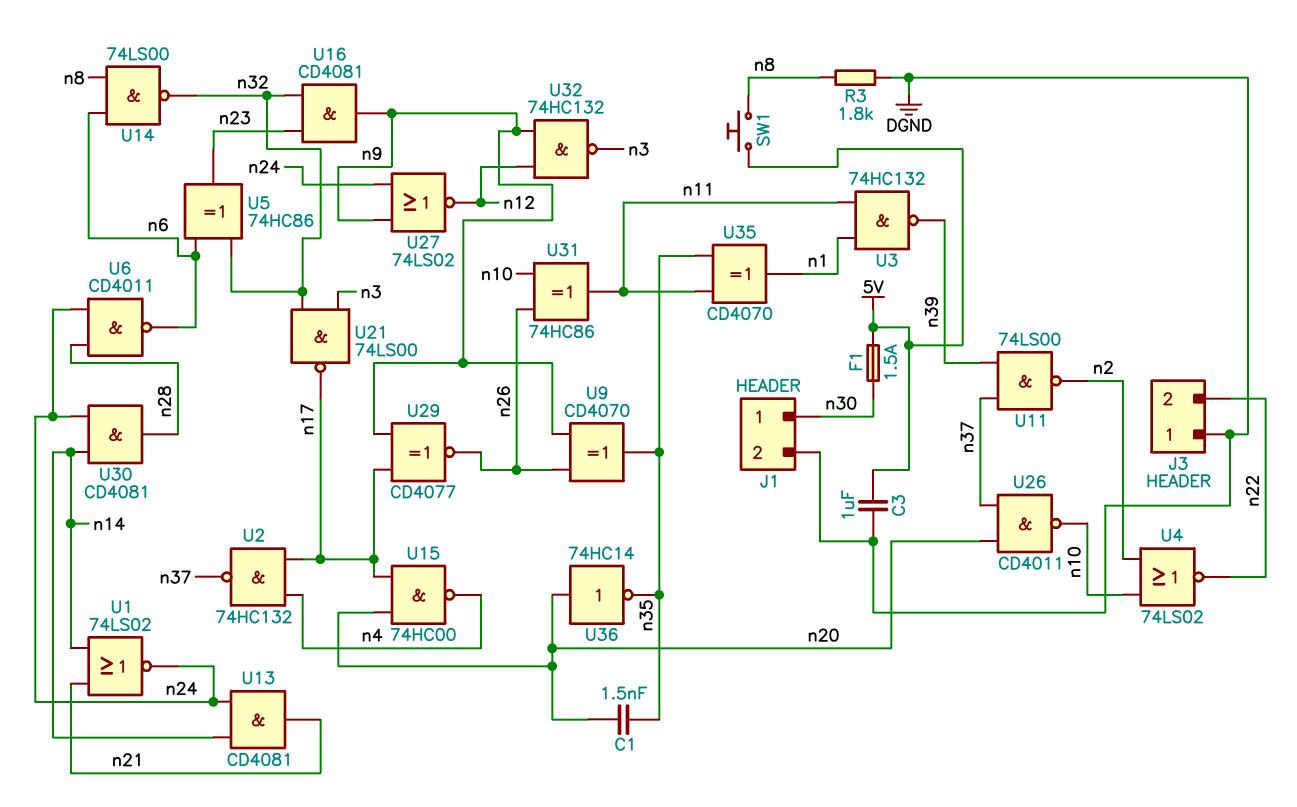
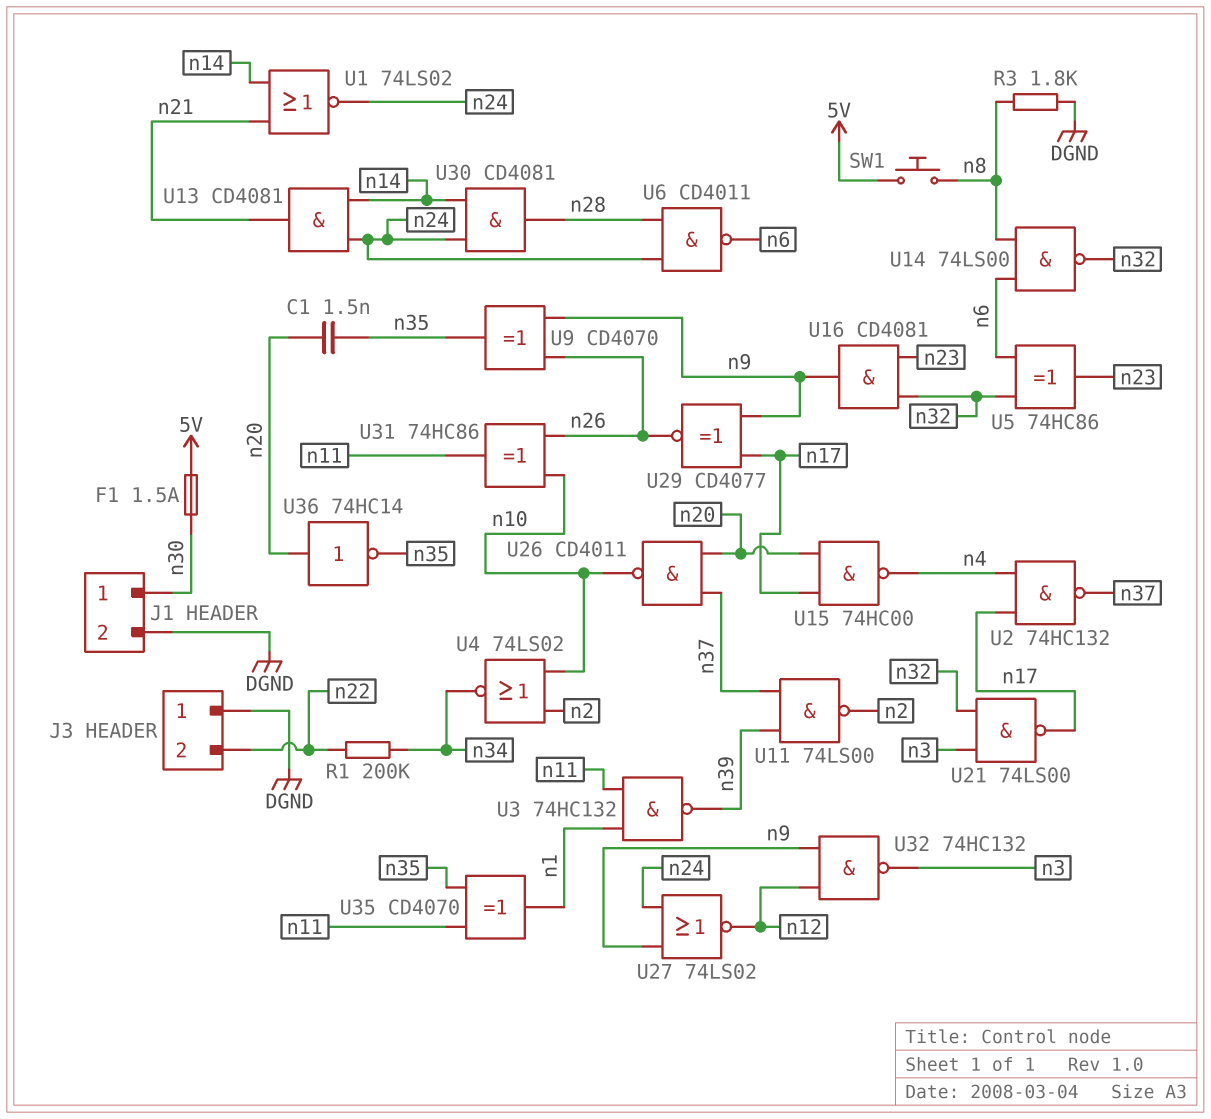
C3: 1uF (5V, DGND) -> none
R1: none -> 200k (n22, n34)
U4: NOR 74LS02 (in n2, in n10, out n22) -> NOR 74LS02 (in n2, in n10, out n34)

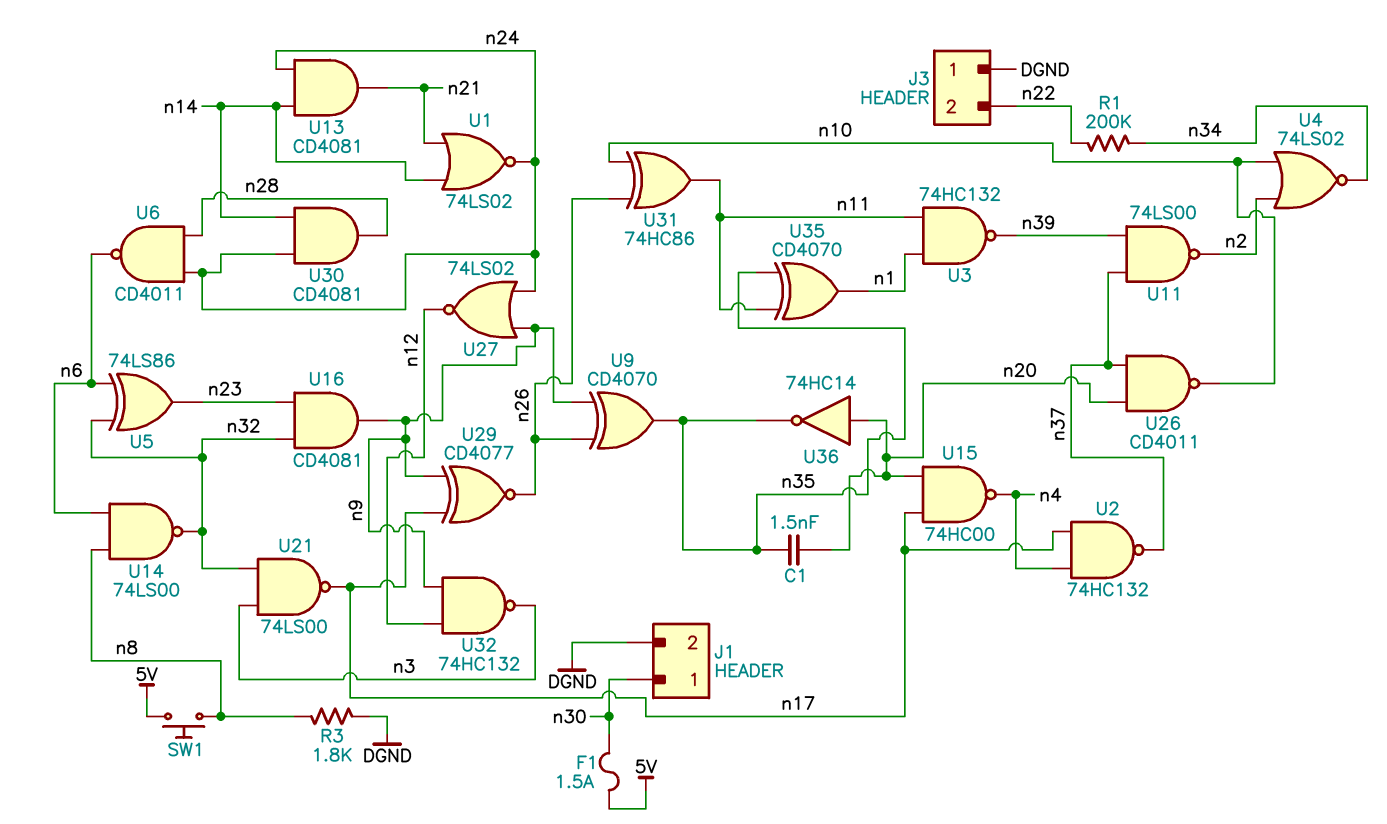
U5: XOR 74HC86 (in n6, in n32, out n23) -> XOR 74LS86 (in n6, in n32, out n23)

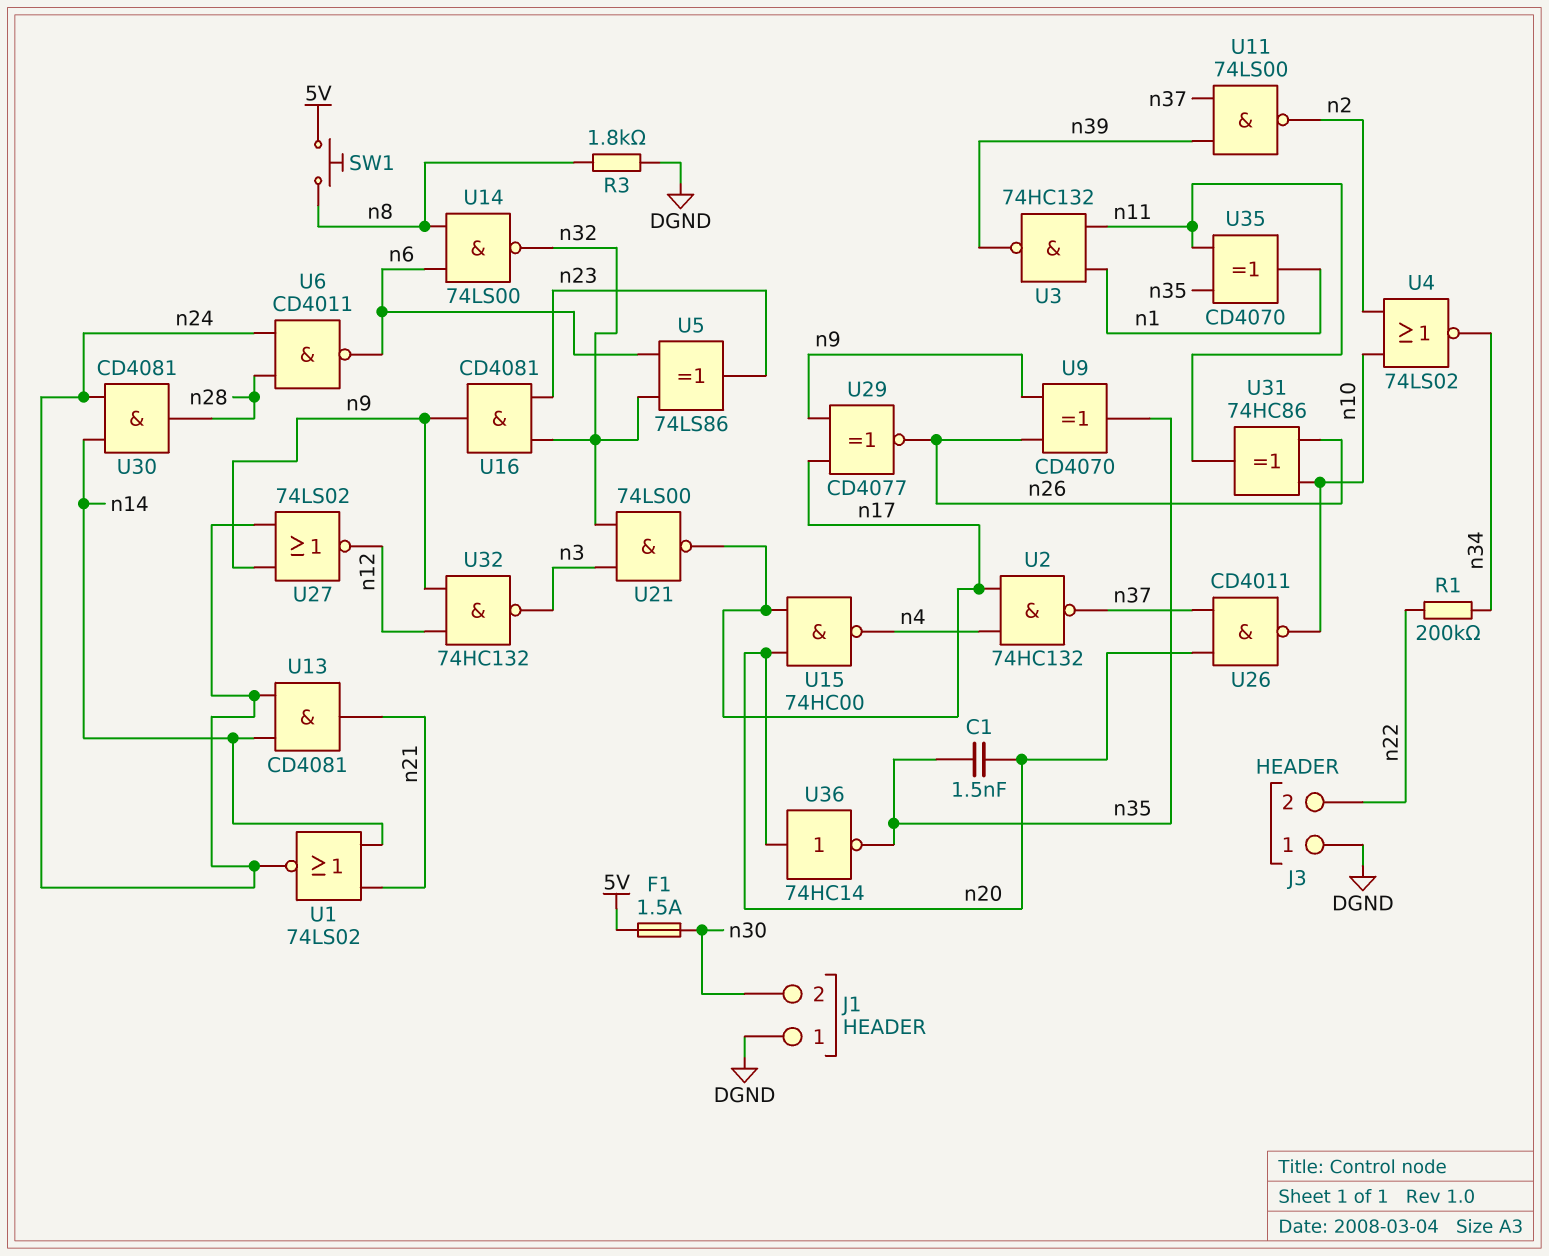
J1 pin 1: n30 -> DGND
J1 pin 2: DGND -> n30

